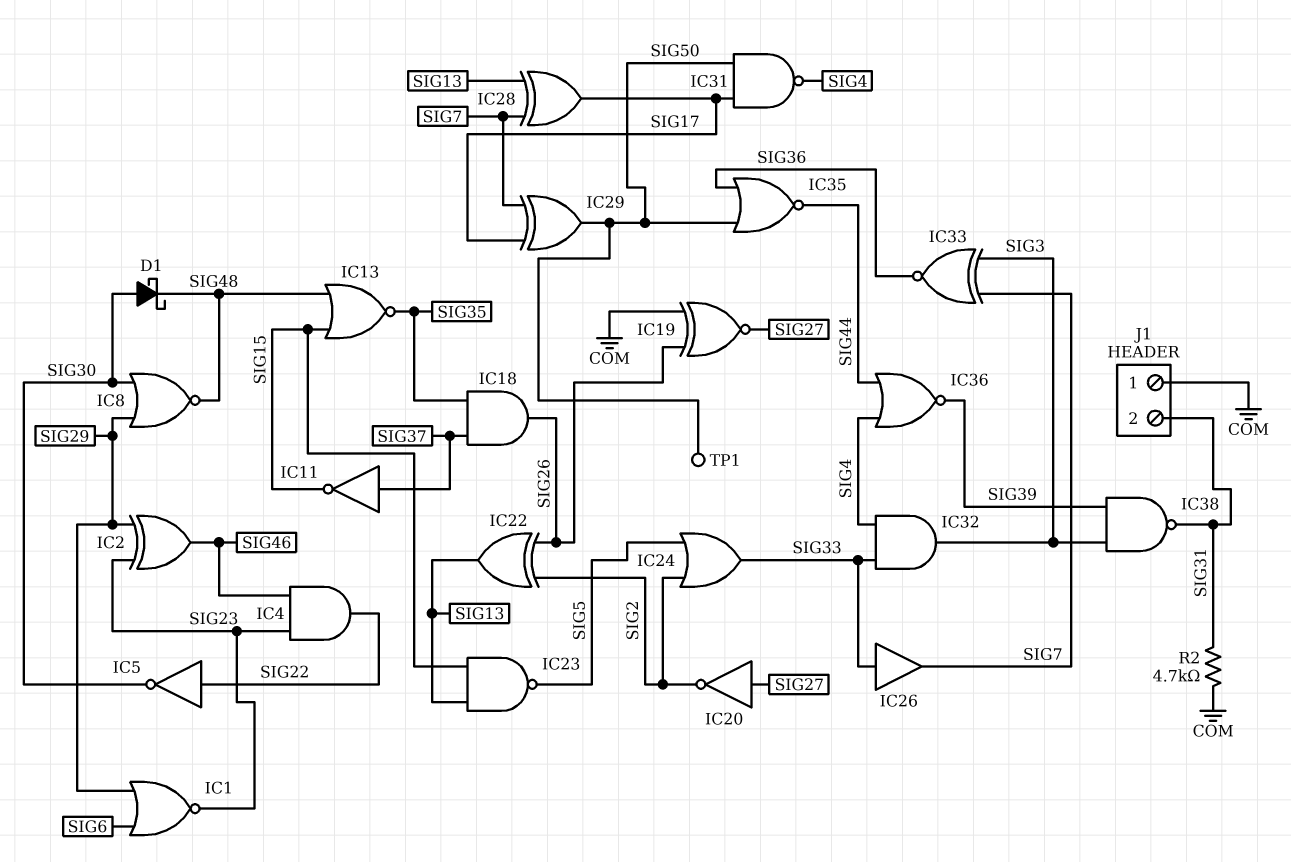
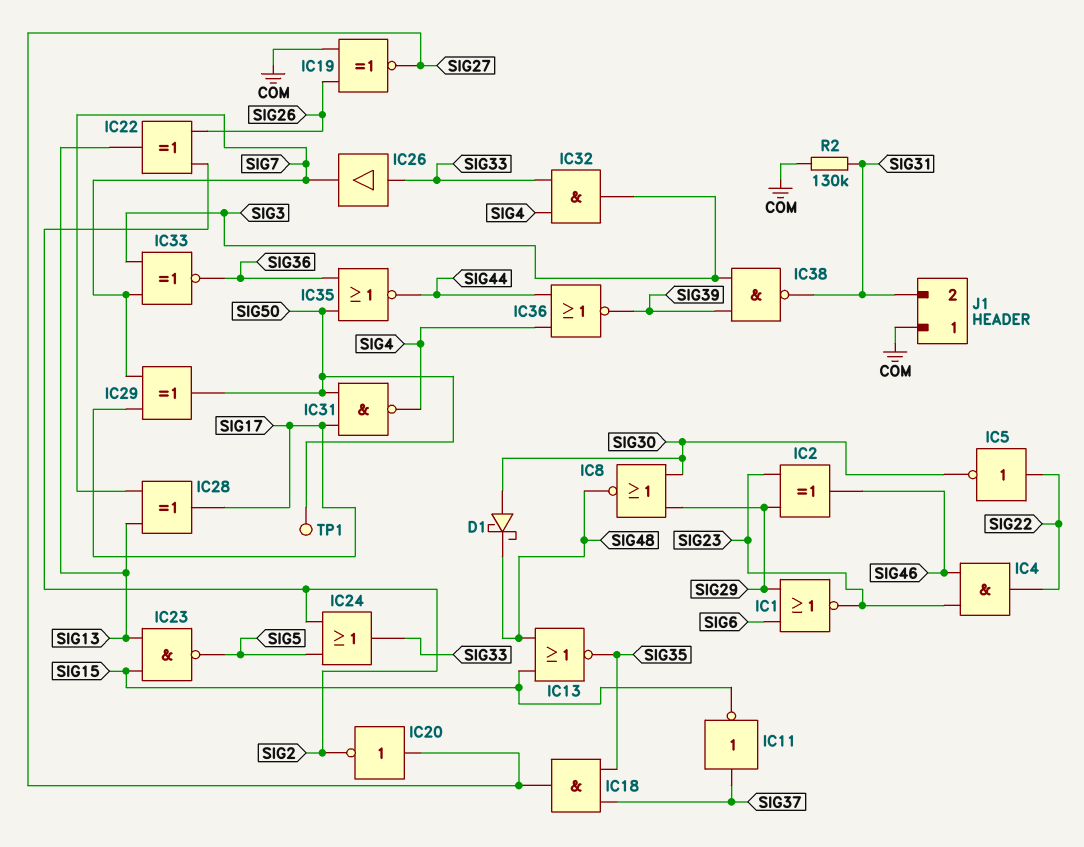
IC18: AND (in SIG35, in SIG37, out SIG26) -> AND (in SIG35, in SIG37, out SIG27)
R2: 4.7k (COM, SIG31) -> 130k (COM, SIG31)

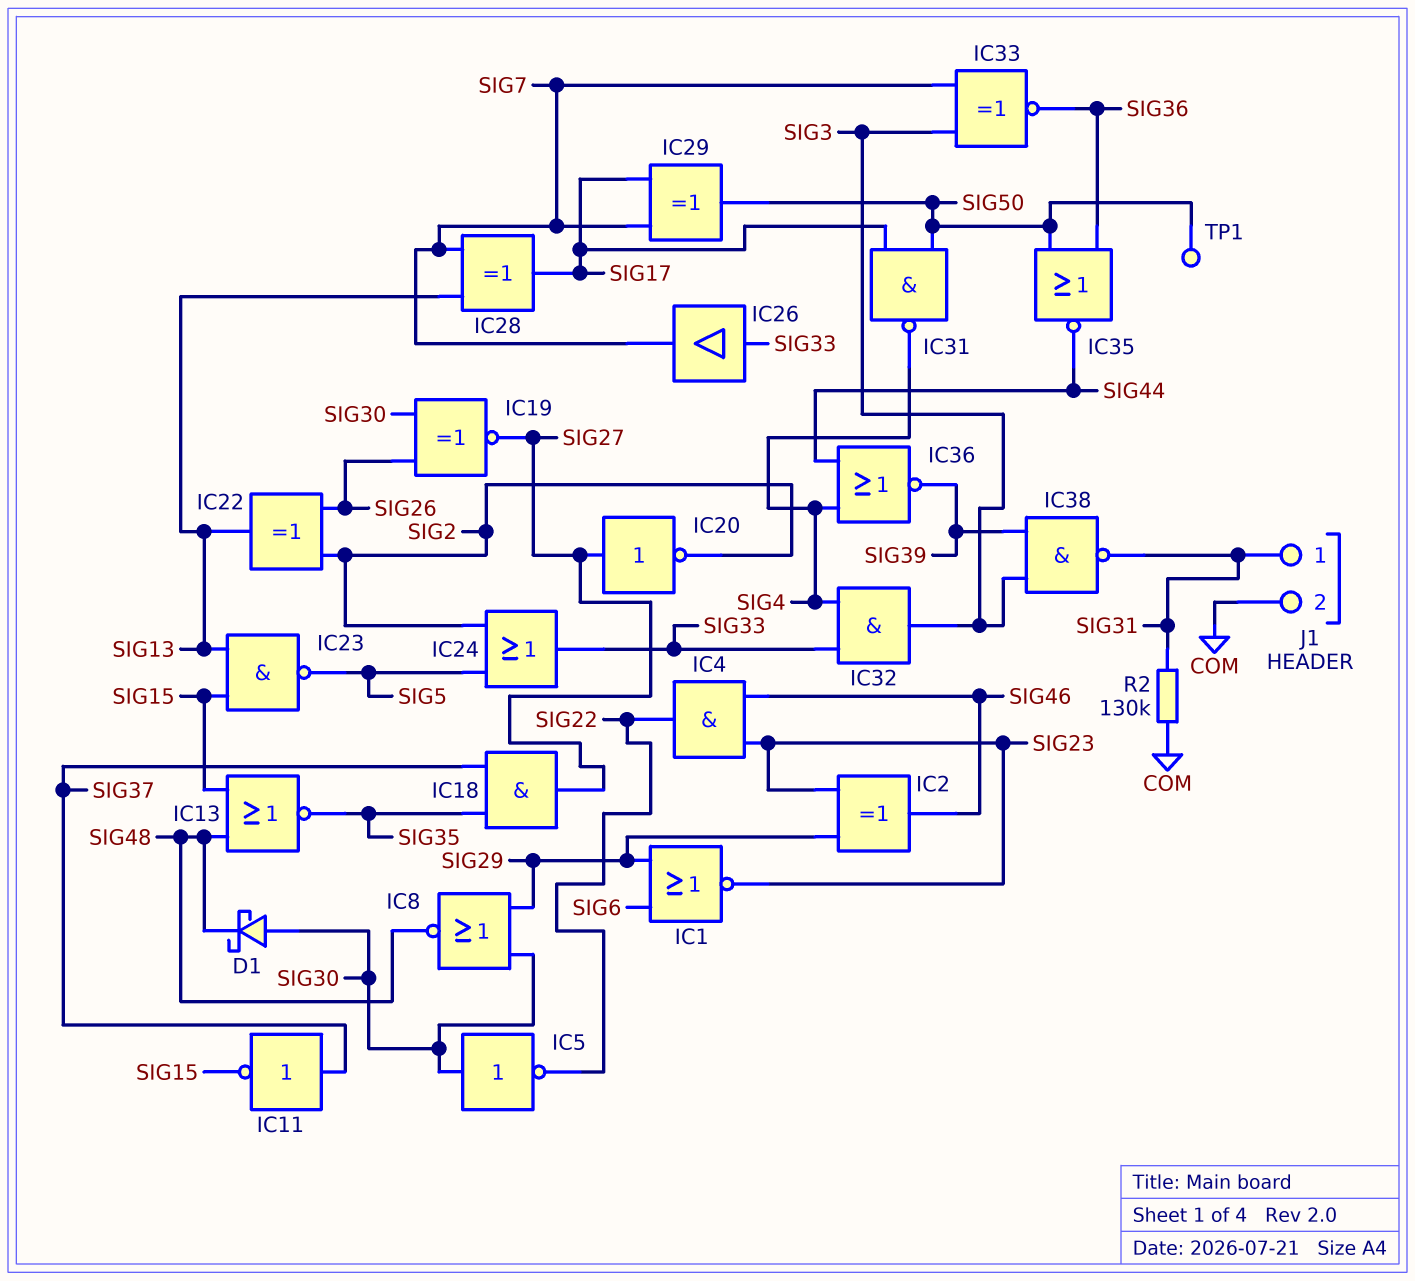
IC5: NOT (in SIG22, out SIG30) -> NOT (in SIG30, out SIG22)
IC19: XNOR (in COM, in SIG26, out SIG27) -> XNOR (in SIG26, in SIG30, out SIG27)
J1 pin 1: COM -> SIG31
J1 pin 2: SIG31 -> COM

